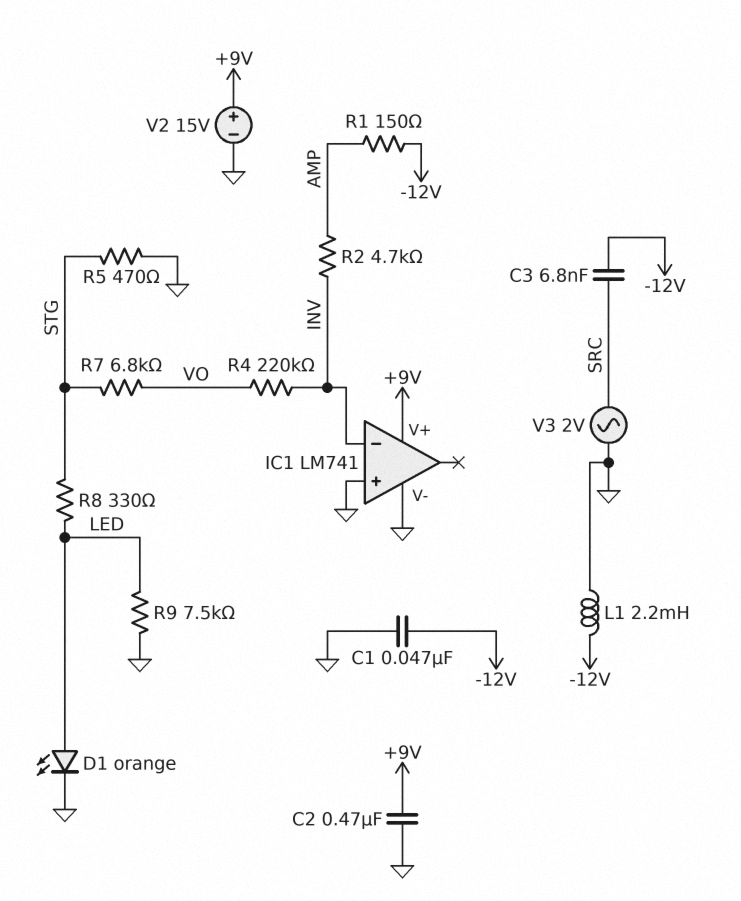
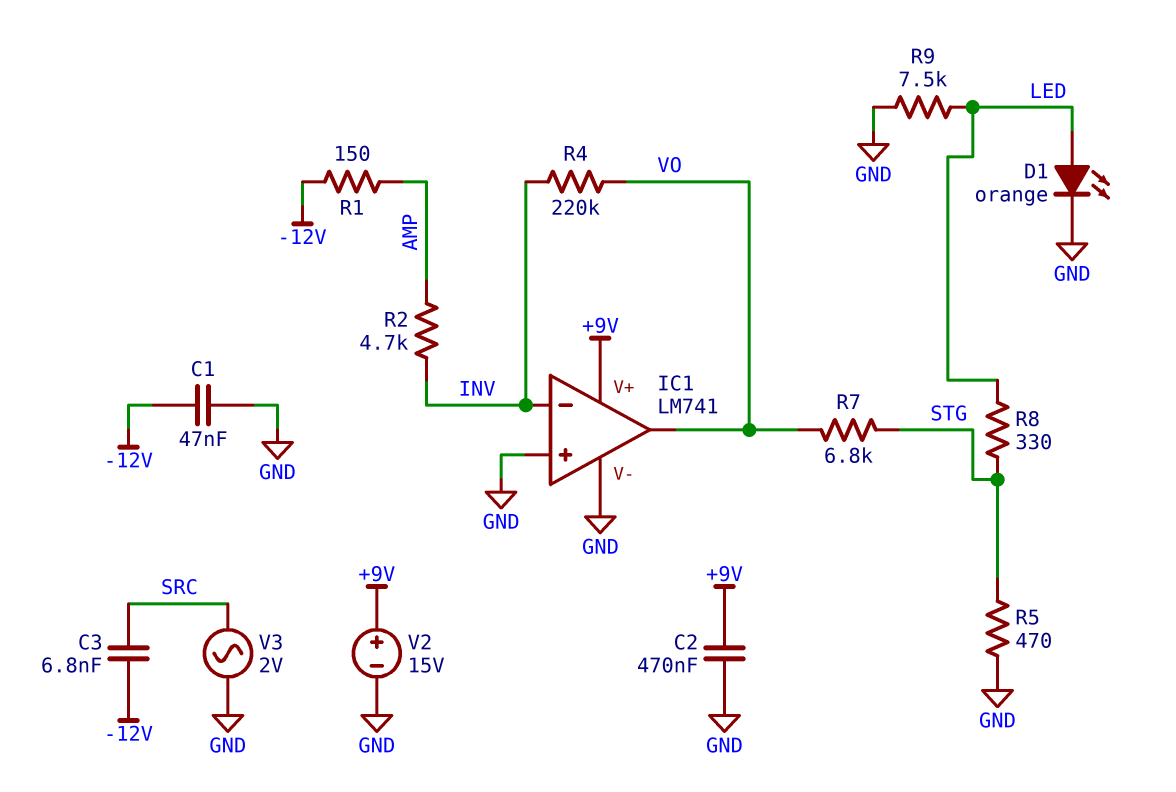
IC1 pin out: none -> VO
L1: 2.2mH (-12V, GND) -> none

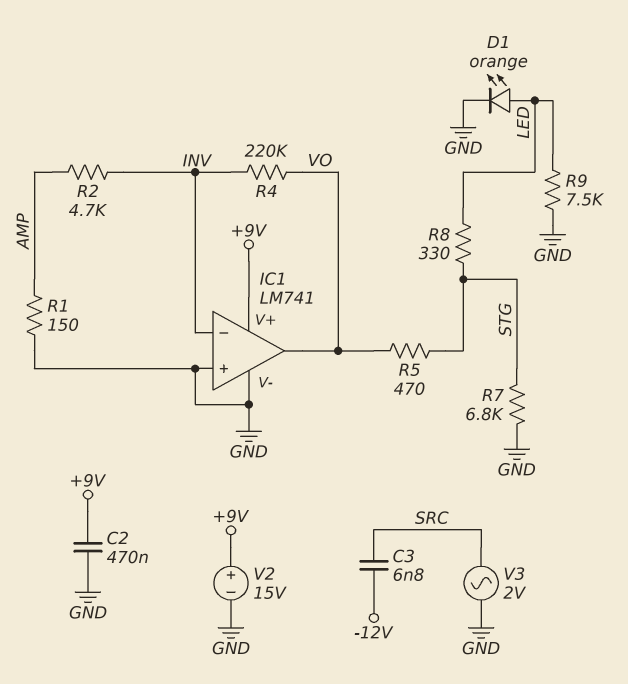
C1: 47nF (-12V, GND) -> none
R1: 150 (-12V, AMP) -> 150 (AMP, GND)
R5: 470 (GND, STG) -> 470 (STG, VO)
R7: 6.8k (STG, VO) -> 6.8k (GND, STG)

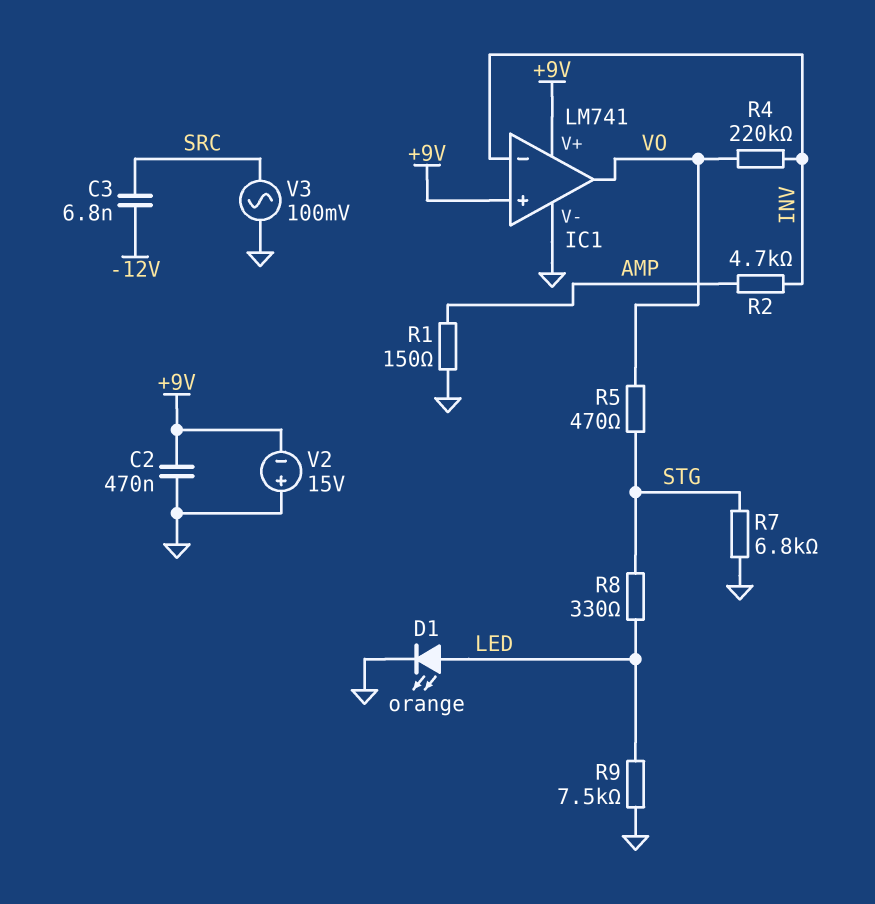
IC1 pin in+: GND -> +9V
V2: 15V (plus +9V, minus GND) -> 15V (plus GND, minus +9V)
V3: AC 2V (GND, SRC) -> AC 100mV (GND, SRC)

